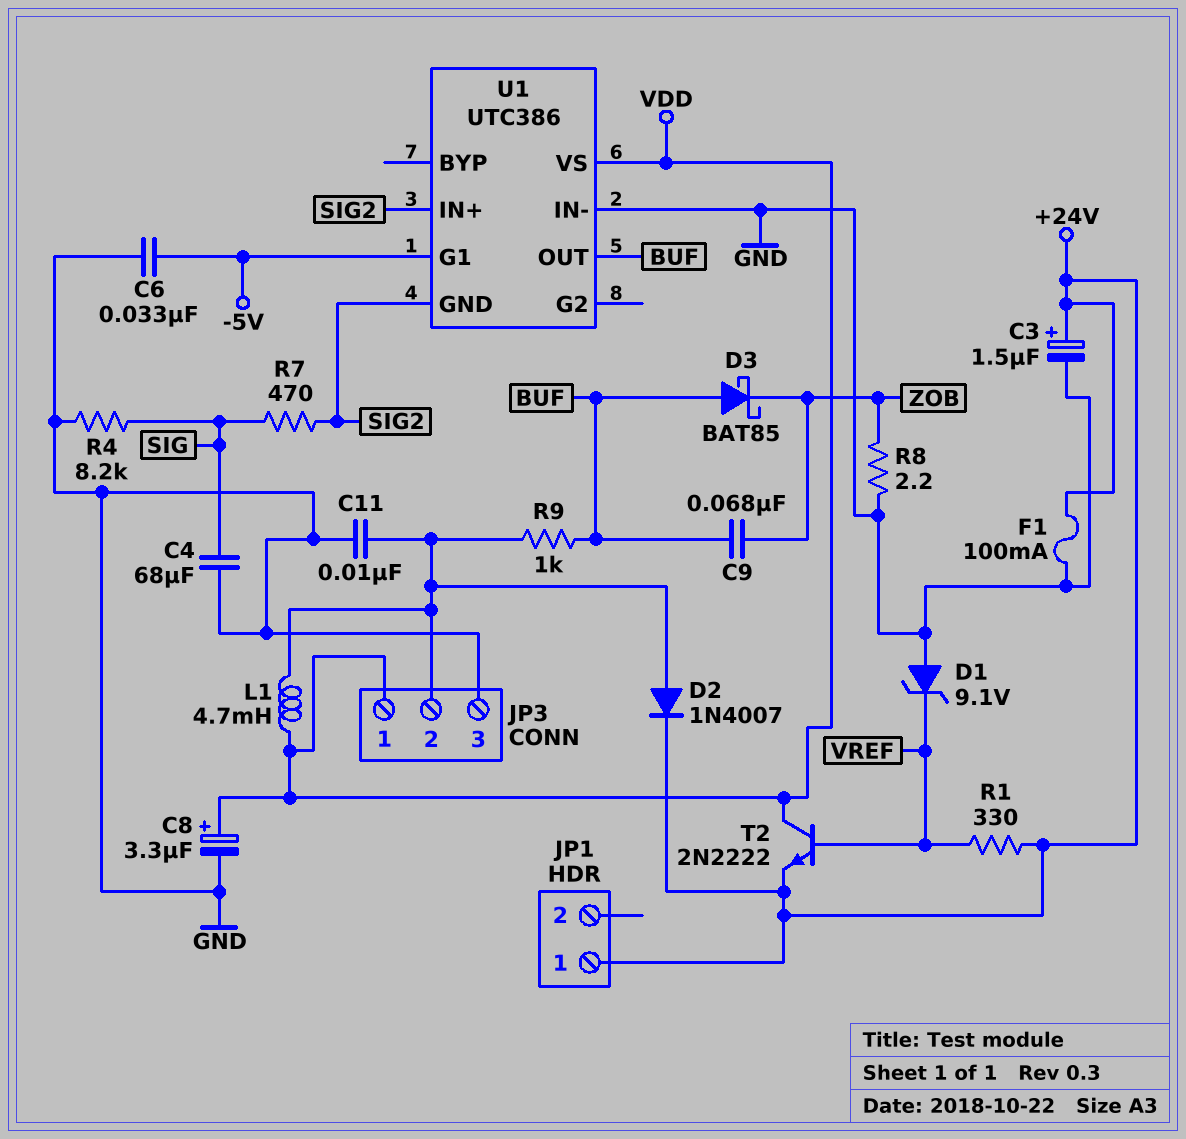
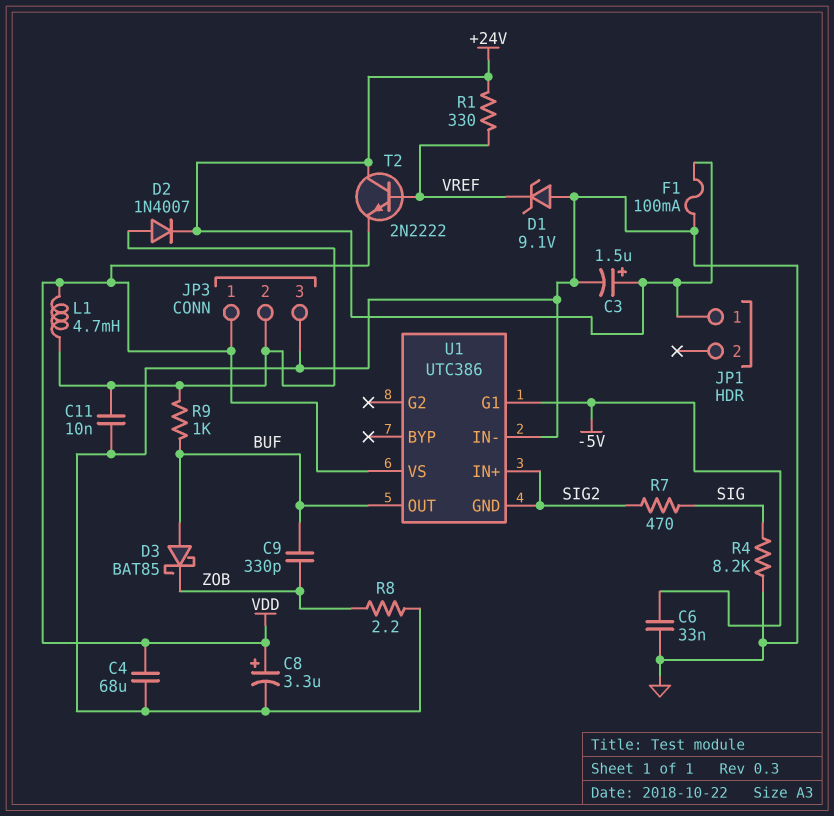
C4: 68uF (GND, SIG) -> 68uF (GND, VDD)
C9: 68nF (BUF, ZOB) -> 330pF (BUF, ZOB)
T2: NPN 2N2222 (B VREF, C VDD, E +24V) -> NPN 2N2222 (B VREF, C +24V, E VDD)

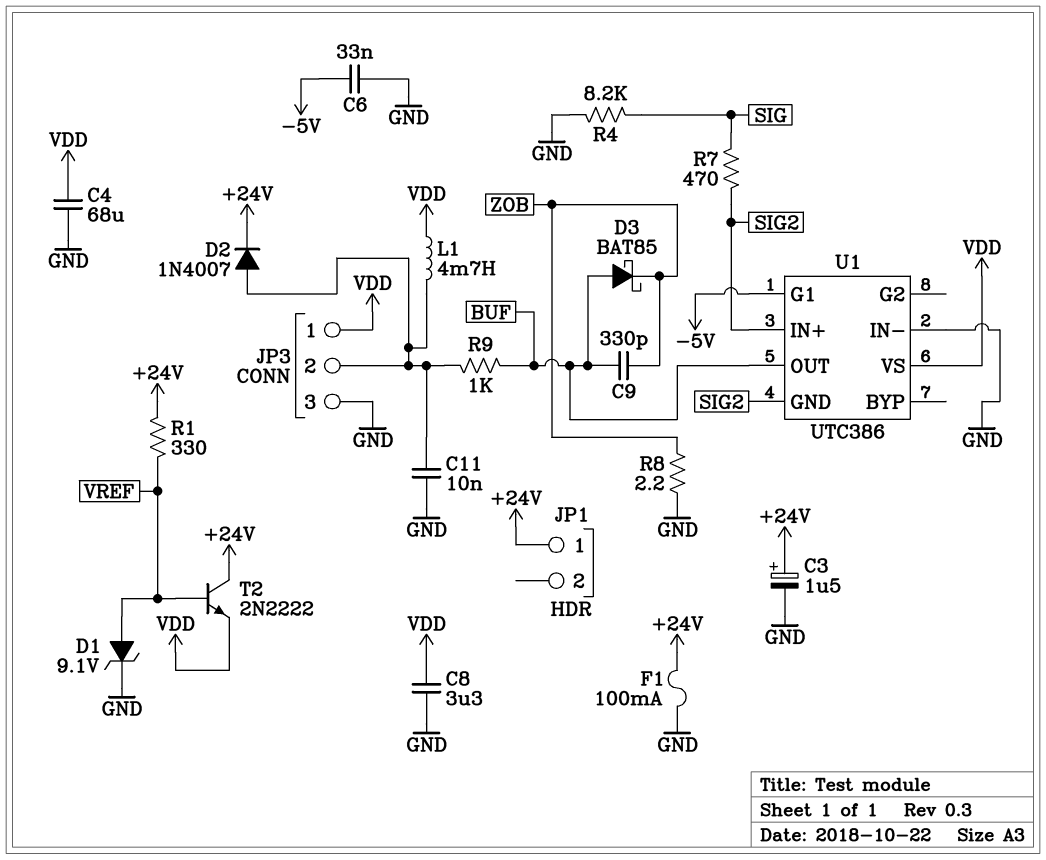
C8: 3.3uF (plus VDD, minus GND) -> 3.3uF (GND, VDD)
D1: zener 9.1V (A GND, K VREF) -> zener 9.1V (A VREF, K GND)

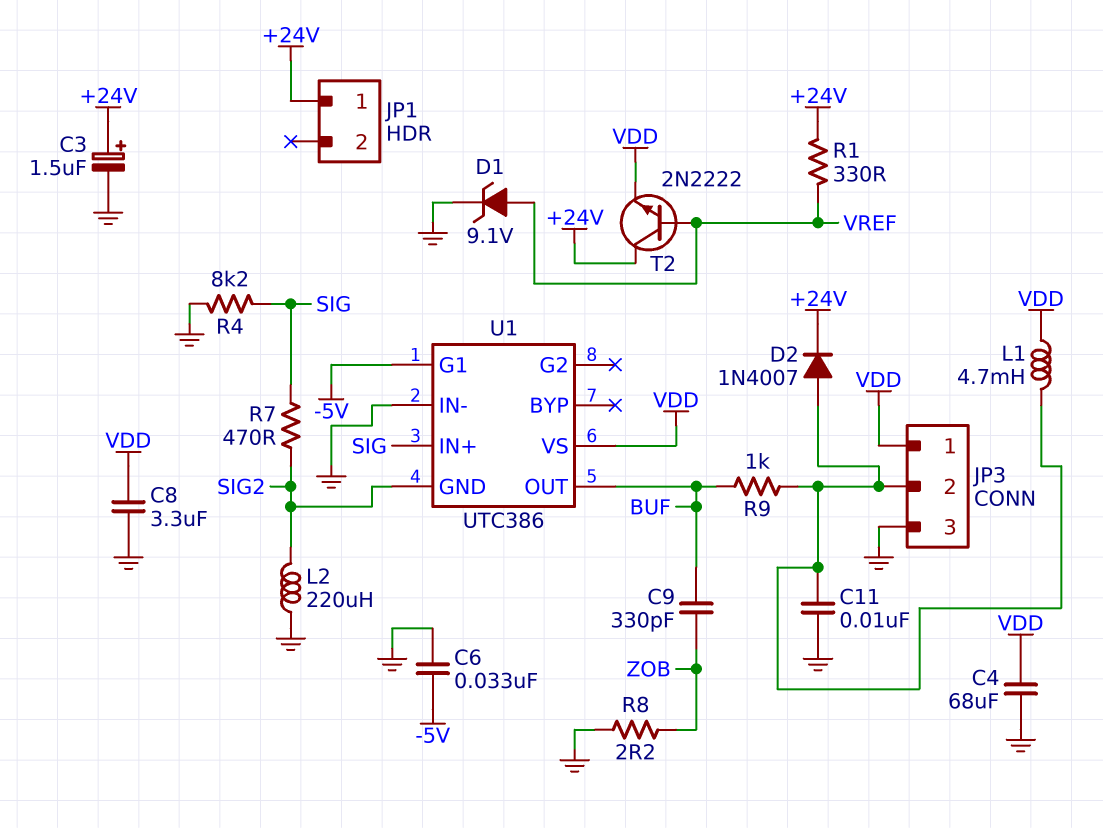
D3: schottky BAT85 (A BUF, K ZOB) -> none
F1: 100mA (+24V, GND) -> none
L2: none -> 220uH (GND, SIG2)
U1 pin IN+: SIG2 -> SIG

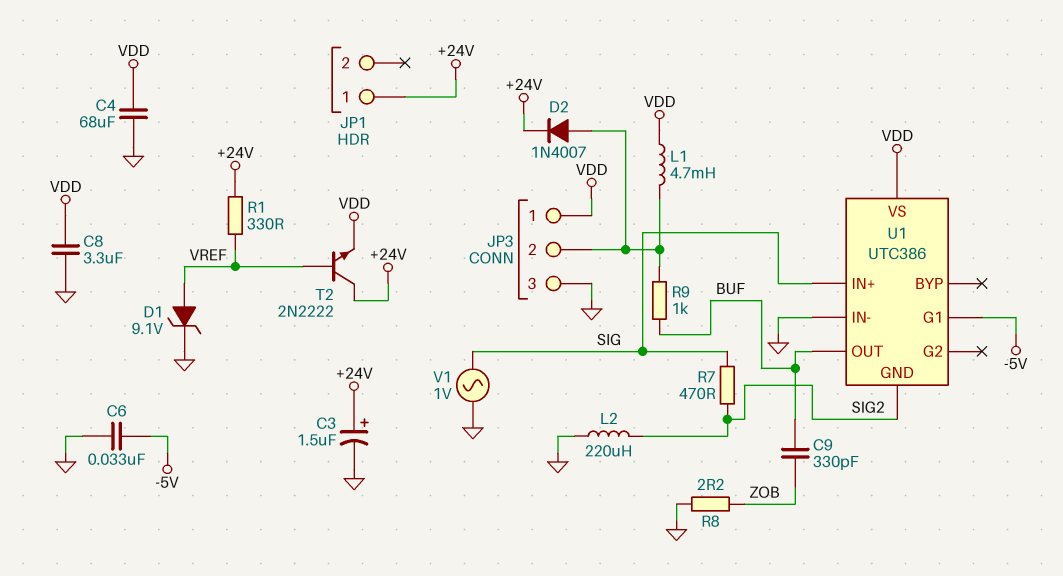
C11: 10nF (GND, JP3/2) -> none
R4: 8.2k (GND, SIG) -> none
V1: none -> AC 1V (GND, SIG)

